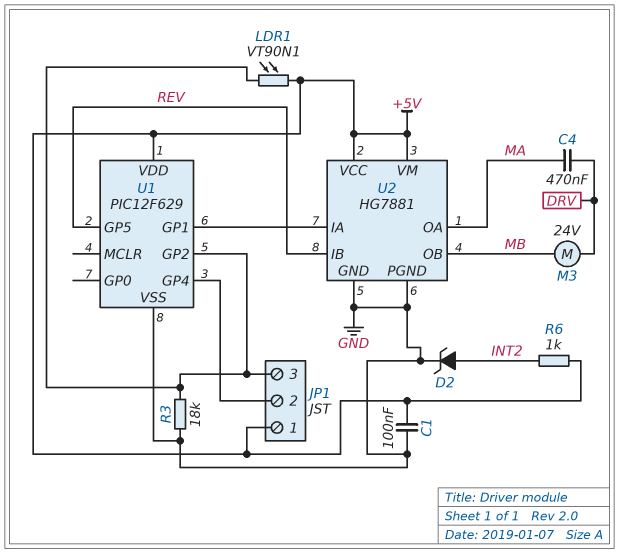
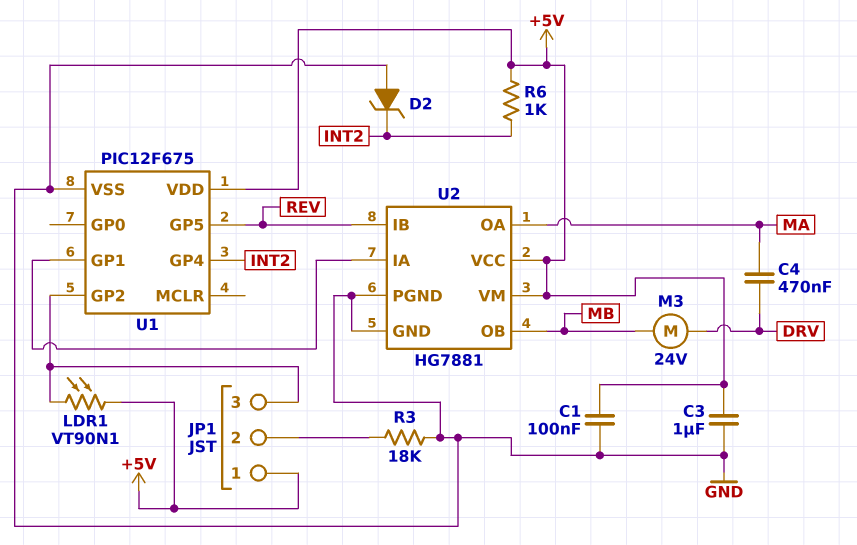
C3: none -> 1uF (+5V, GND)
D2: zener (A INT2, K GND) -> zener (A GND, K INT2)
R3: 18k (GND, JP1/3) -> 18k (GND, JP1/2)
U1: PIC12F629 -> PIC12F675
U1 pin GP4: JP1/2 -> INT2

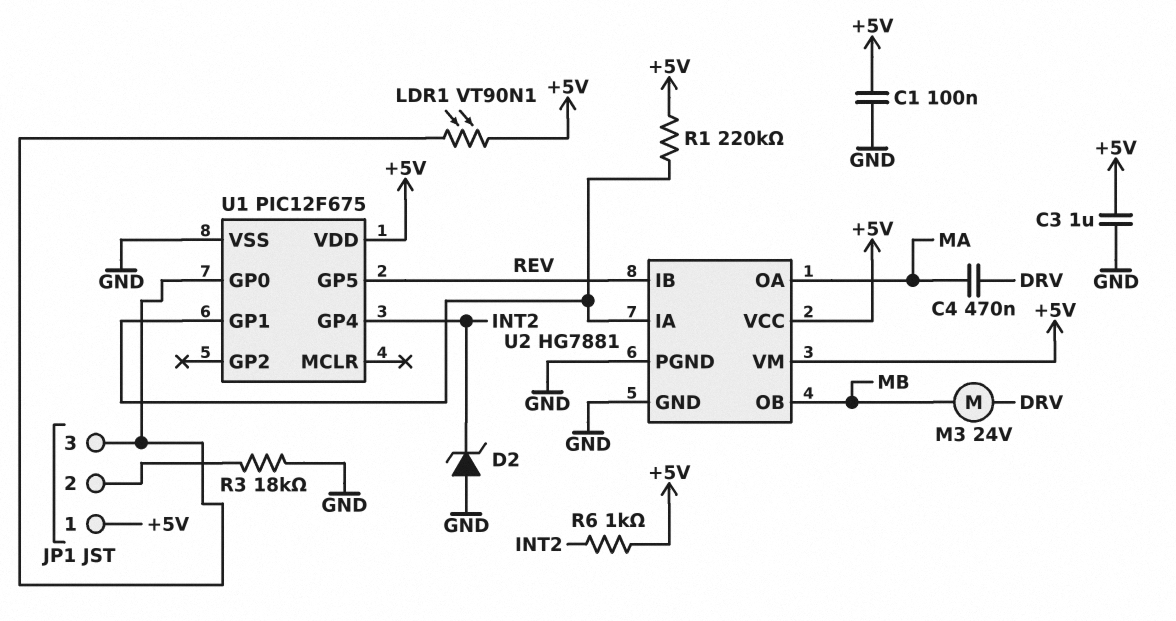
R1: none -> 220k (+5V, U1/GP1)
U1 pin GP0: none -> JP1/3
U1 pin GP2: JP1/3 -> none

